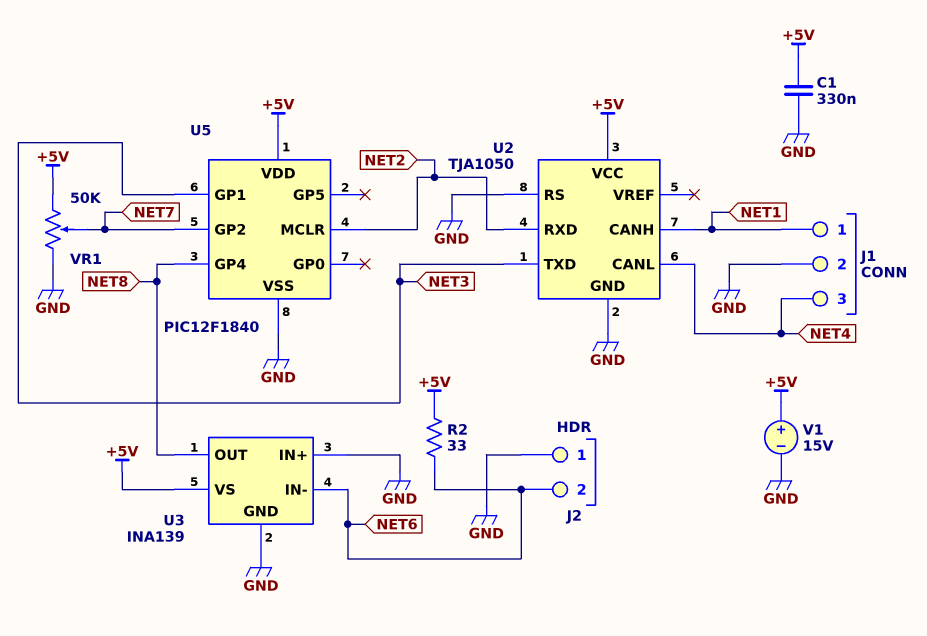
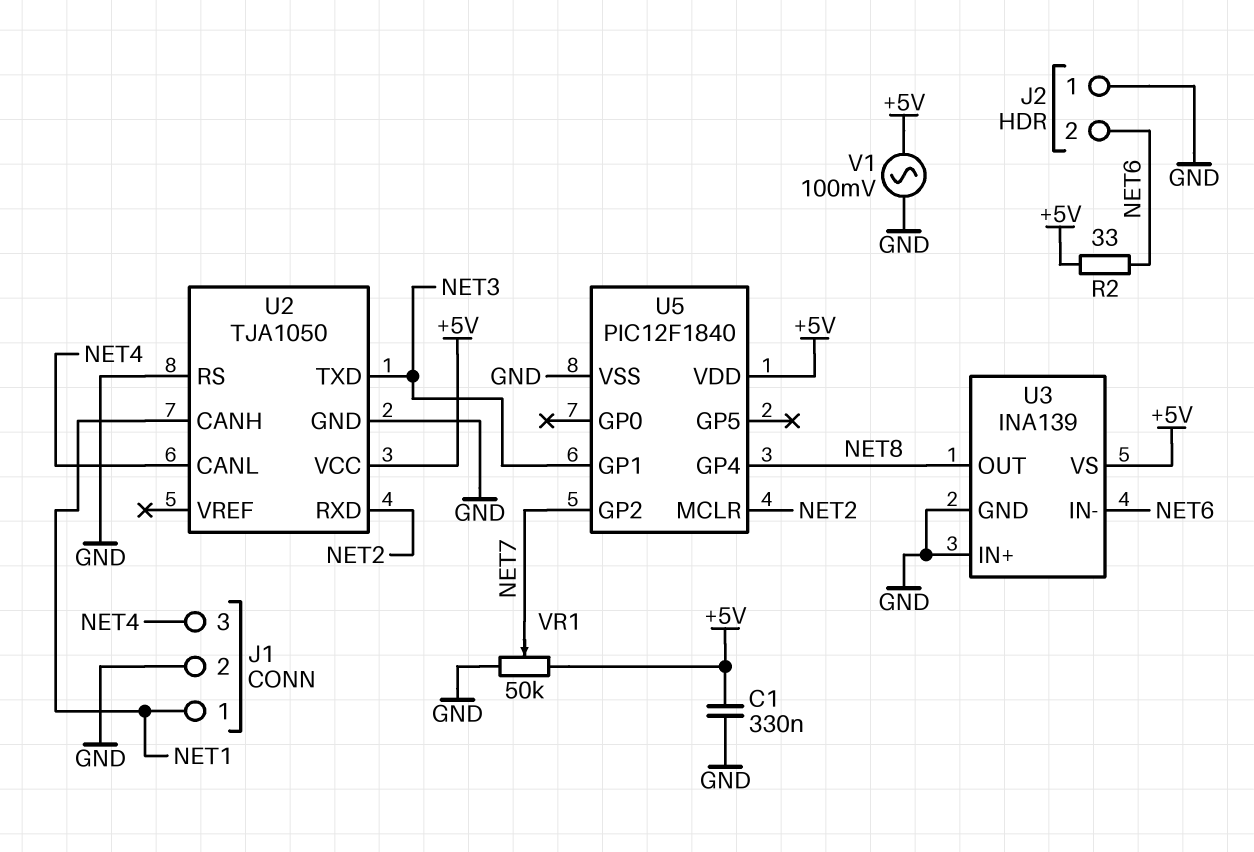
V1: 15V (plus +5V, minus GND) -> AC 100mV (+5V, GND)

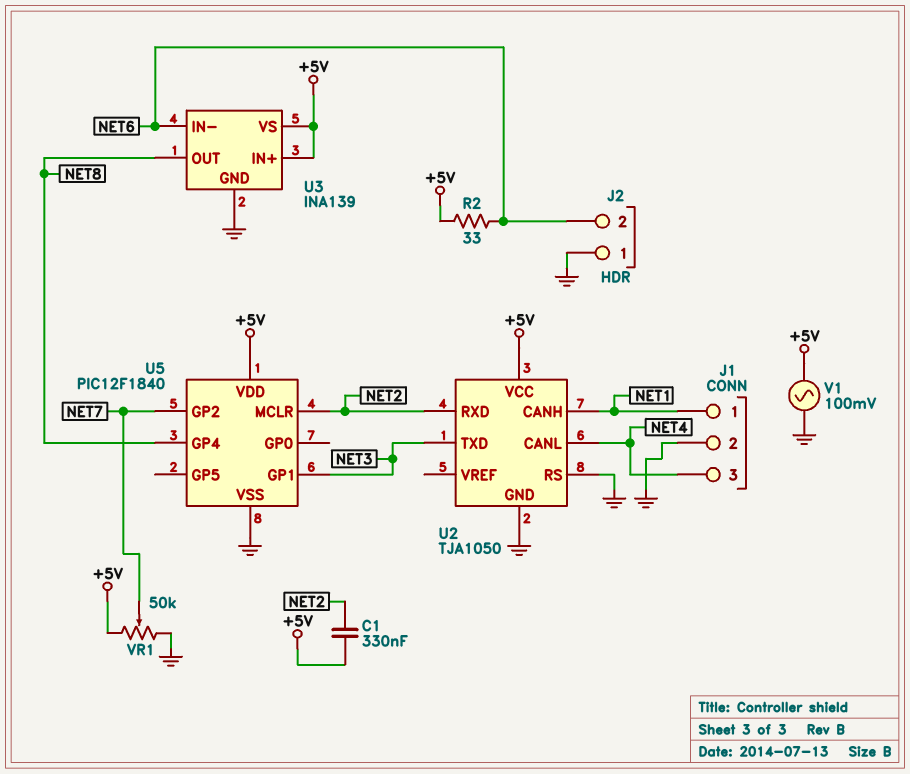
C1: 330nF (+5V, GND) -> 330nF (+5V, NET2)
U3 pin IN+: GND -> +5V

